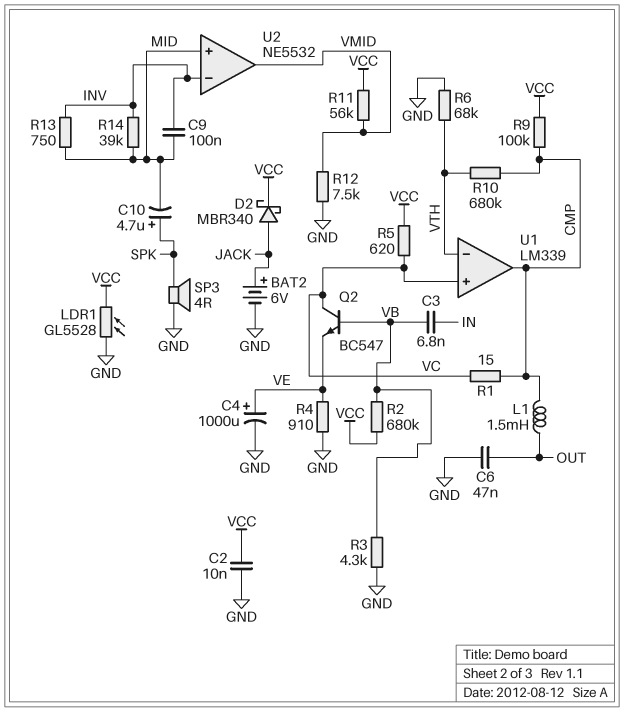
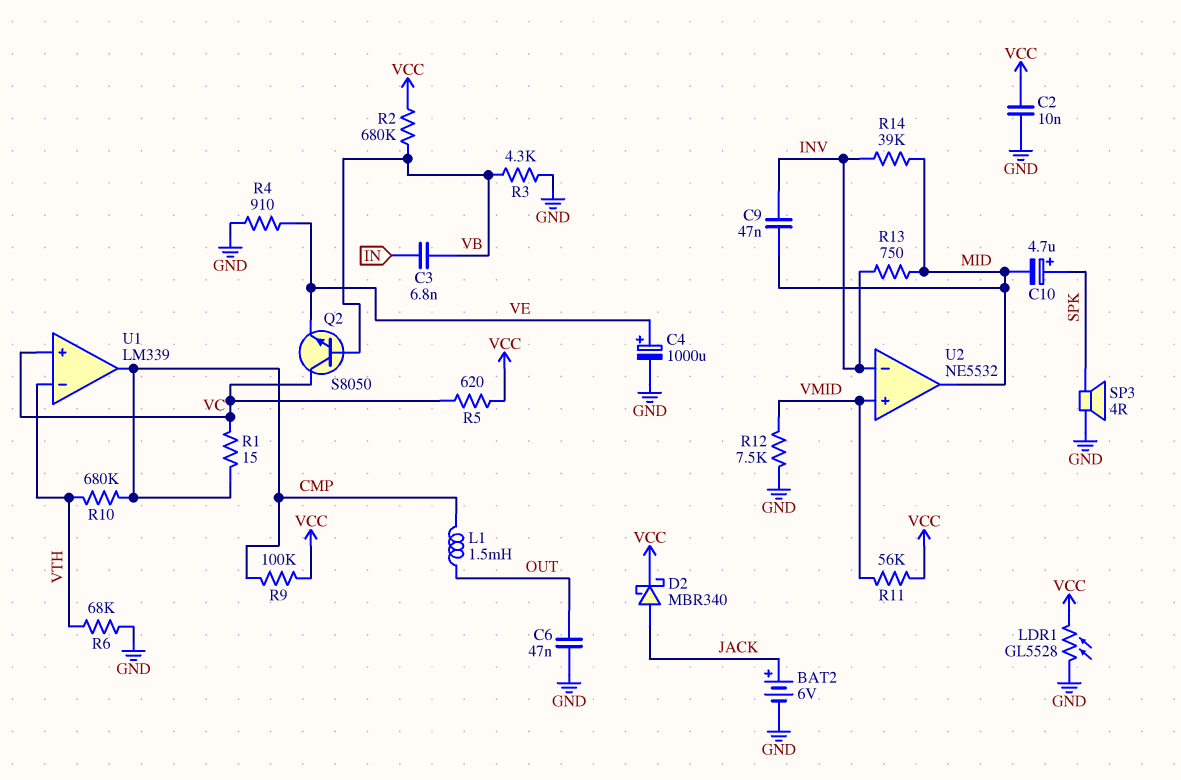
C9: 100nF (INV, MID) -> 47nF (INV, MID)
Q2: NPN BC547 (B VB, C VC, E VE) -> NPN S8050 (B VB, C VC, E VE)
U2 pin in+: MID -> VMID
U2 pin out: VMID -> MID

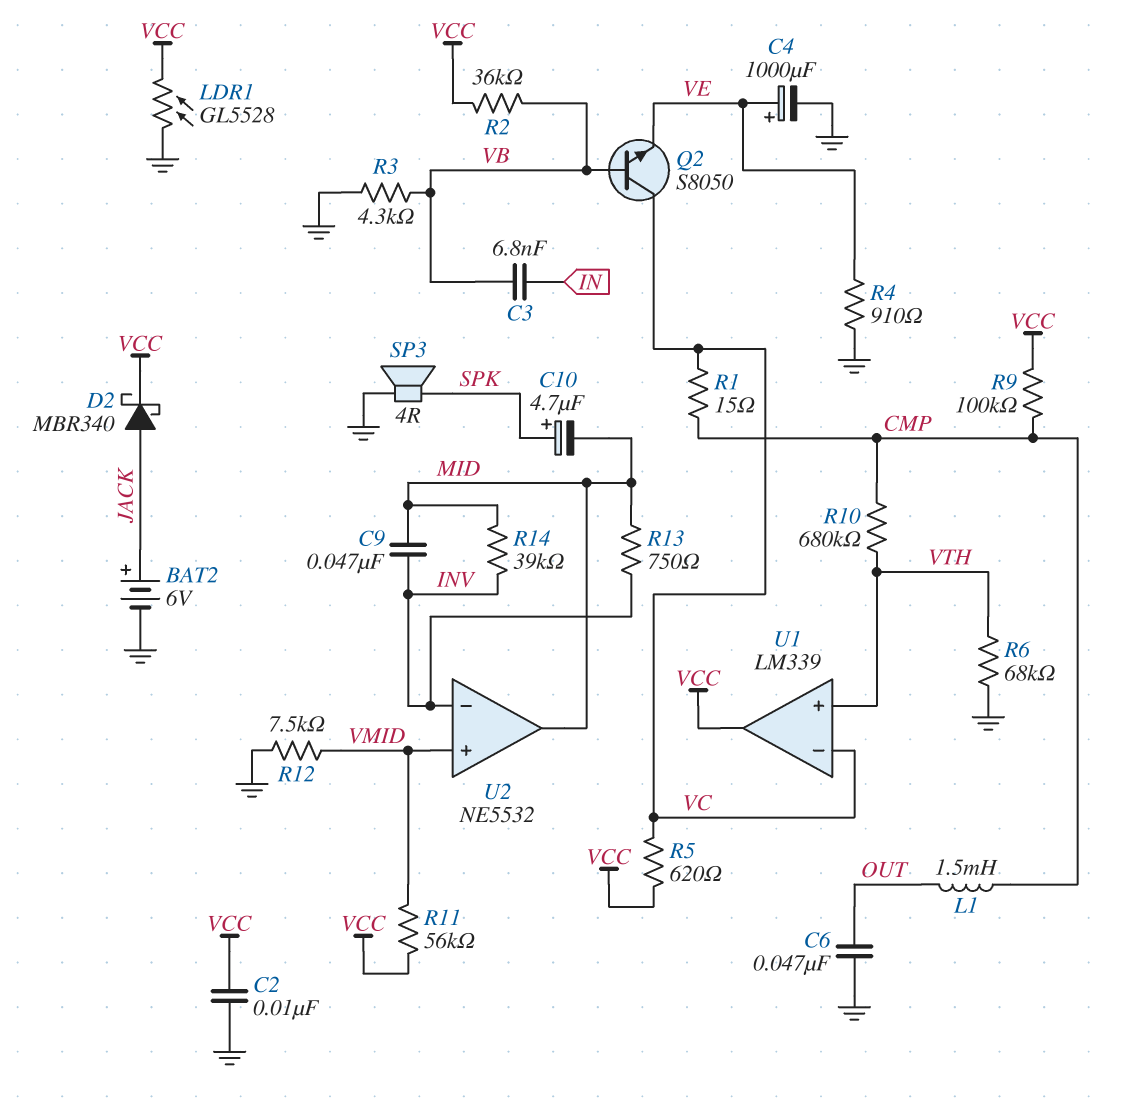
R2: 680k (VB, VCC) -> 36k (VB, VCC)
U1 pin in+: VC -> VTH
U1 pin in-: VTH -> VC
U1 pin out: CMP -> VCC

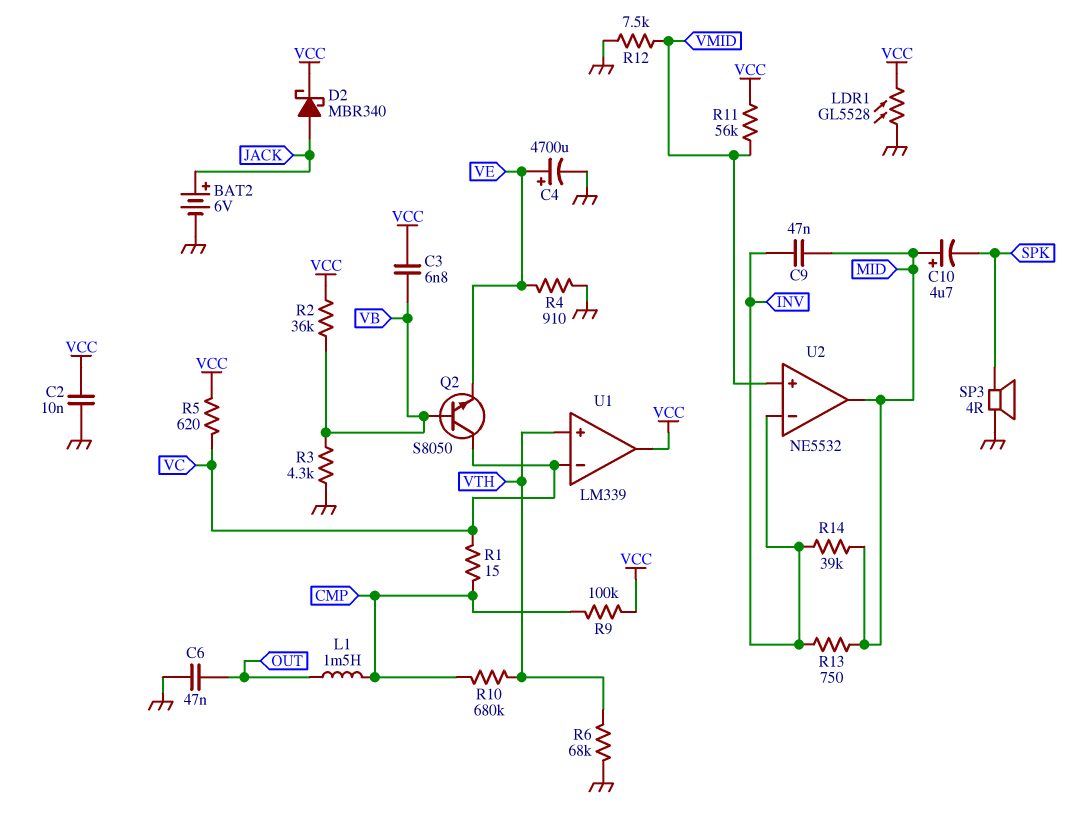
C3: 6.8nF (IN, VB) -> 6.8nF (VB, VCC)
C4: 1000uF (plus VE, minus GND) -> 4700uF (plus VE, minus GND)
C10: 4.7uF (plus SPK, minus MID) -> 4.7uF (plus MID, minus SPK)

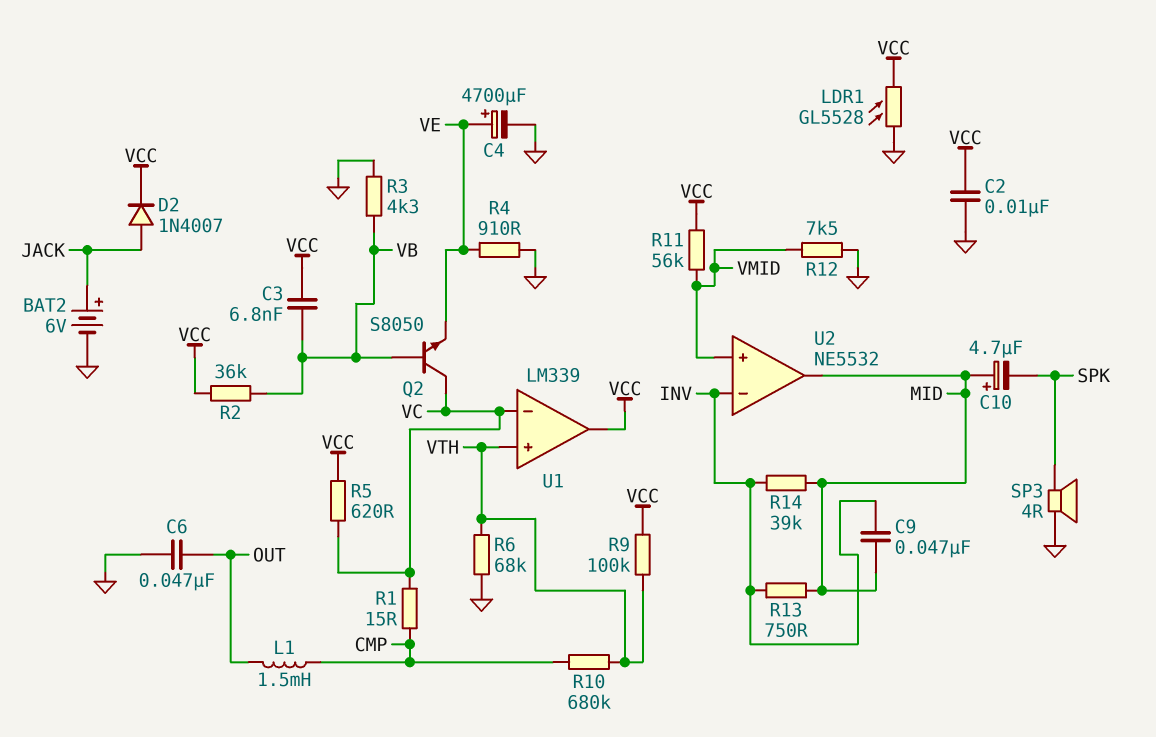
D2: schottky MBR340 (A JACK, K VCC) -> diode 1N4007 (A JACK, K VCC)
R9: 100k (CMP, VCC) -> 100k (VCC, VTH)

